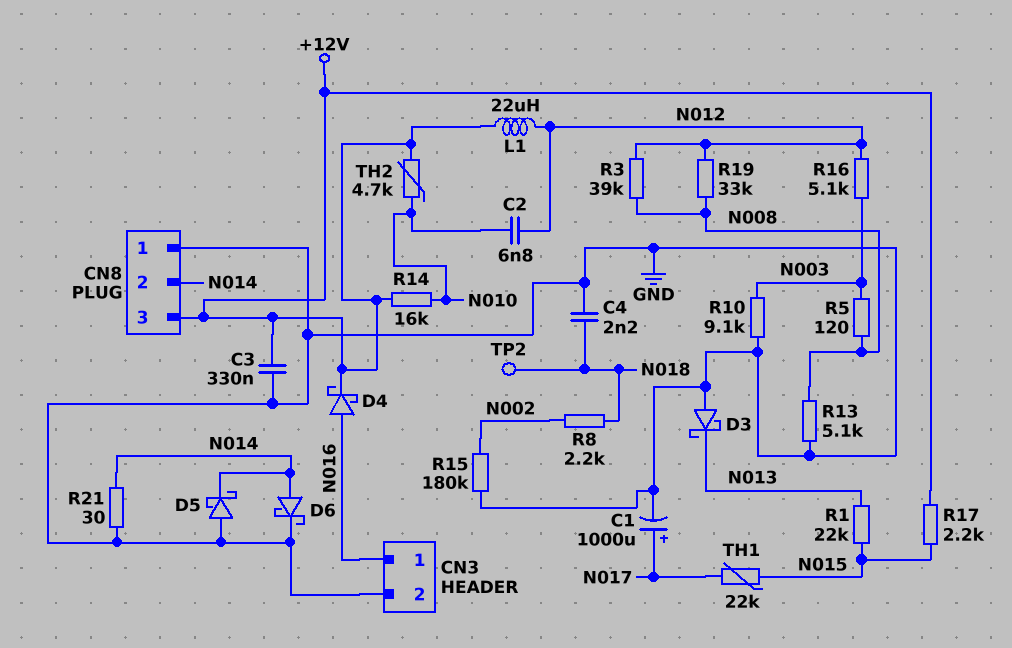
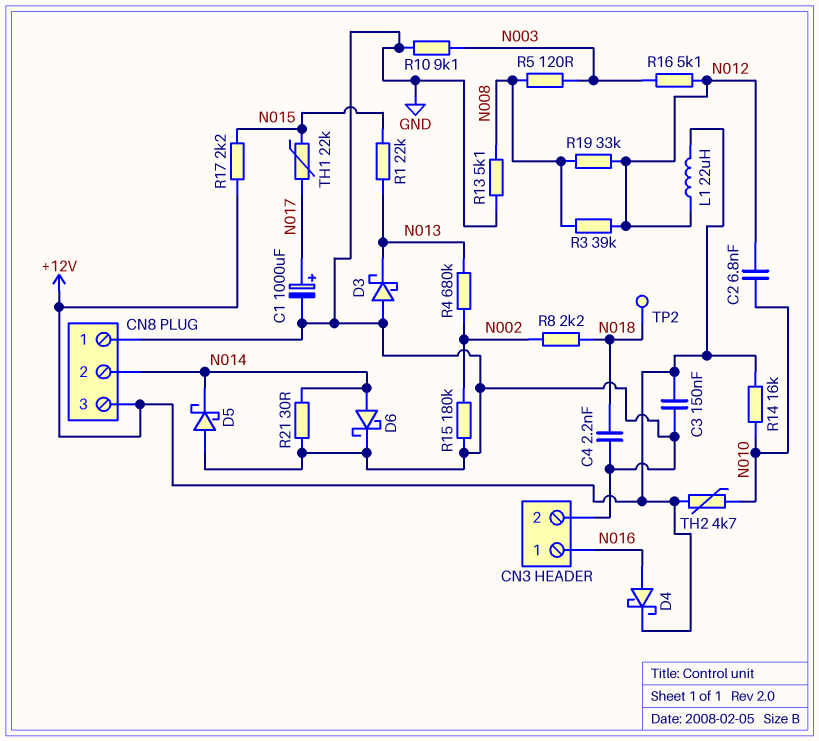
C3: 330nF (+12V, GND) -> 150nF (+12V, GND)
R4: none -> 680k (N002, N013)

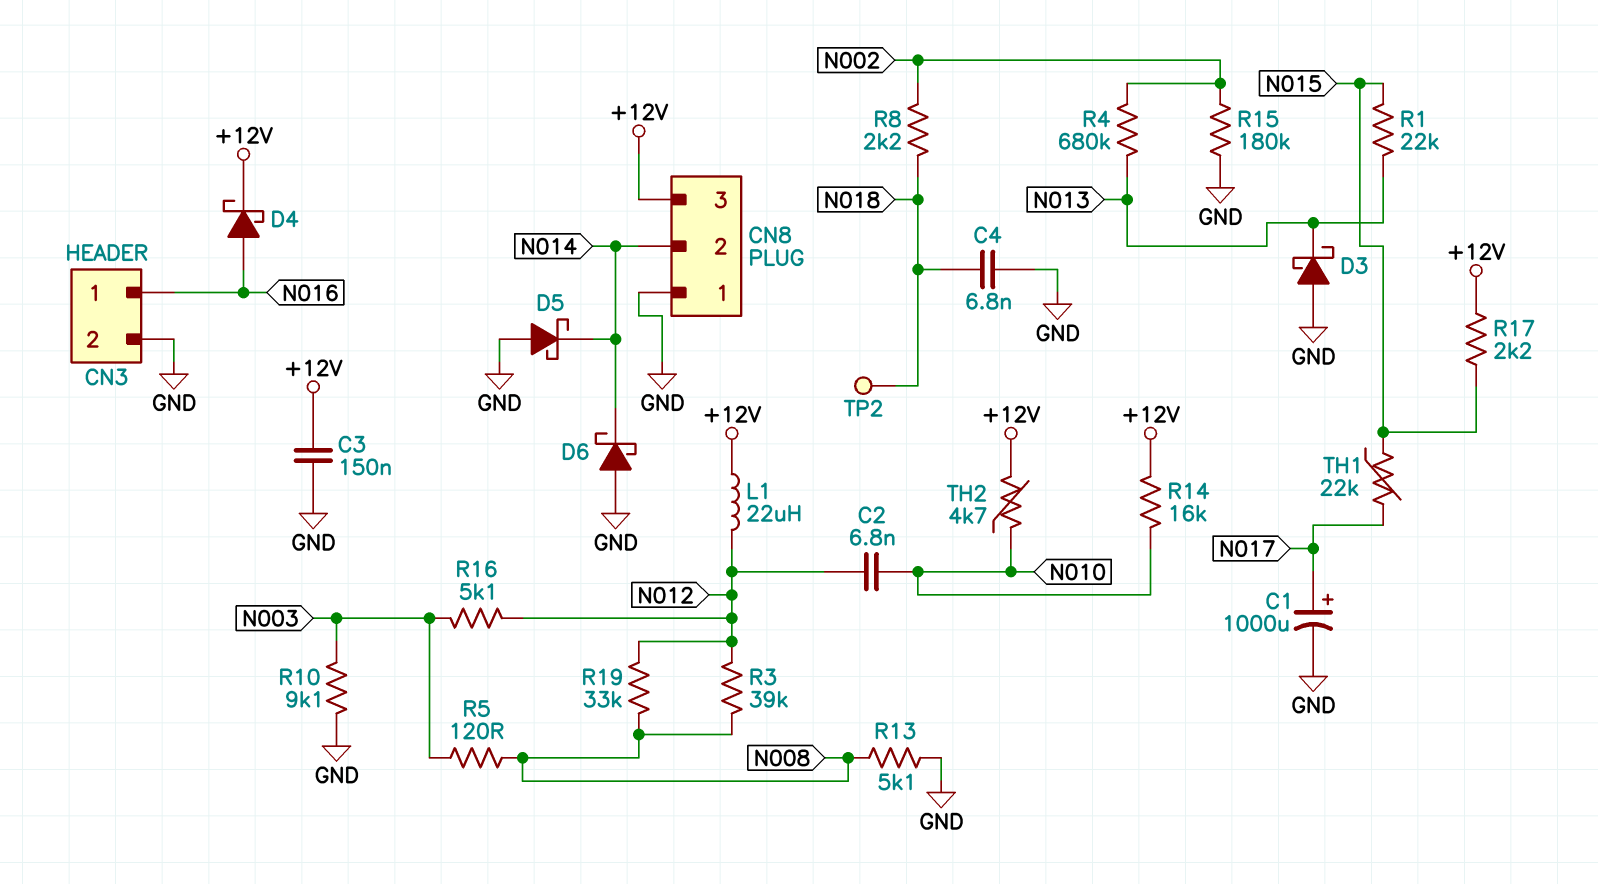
C4: 2.2nF (GND, N018) -> 6.8nF (GND, N018)
D6: schottky (A N014, K GND) -> schottky (A GND, K N014)
R21: 30 (GND, N014) -> none

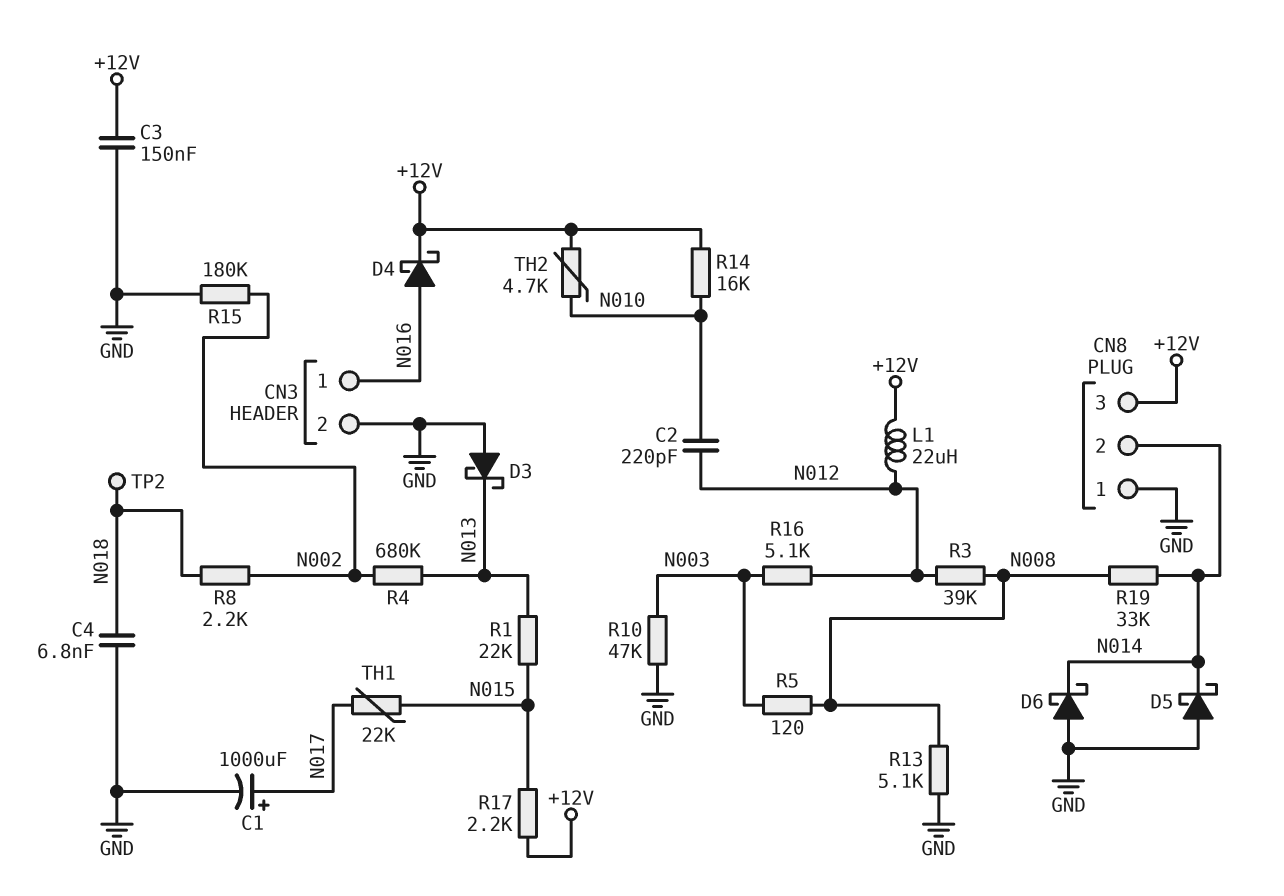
C2: 6.8nF (N010, N012) -> 220pF (N010, N012)
R10: 9.1k (GND, N003) -> 47k (GND, N003)
R19: 33k (N008, N012) -> 33k (N008, N014)

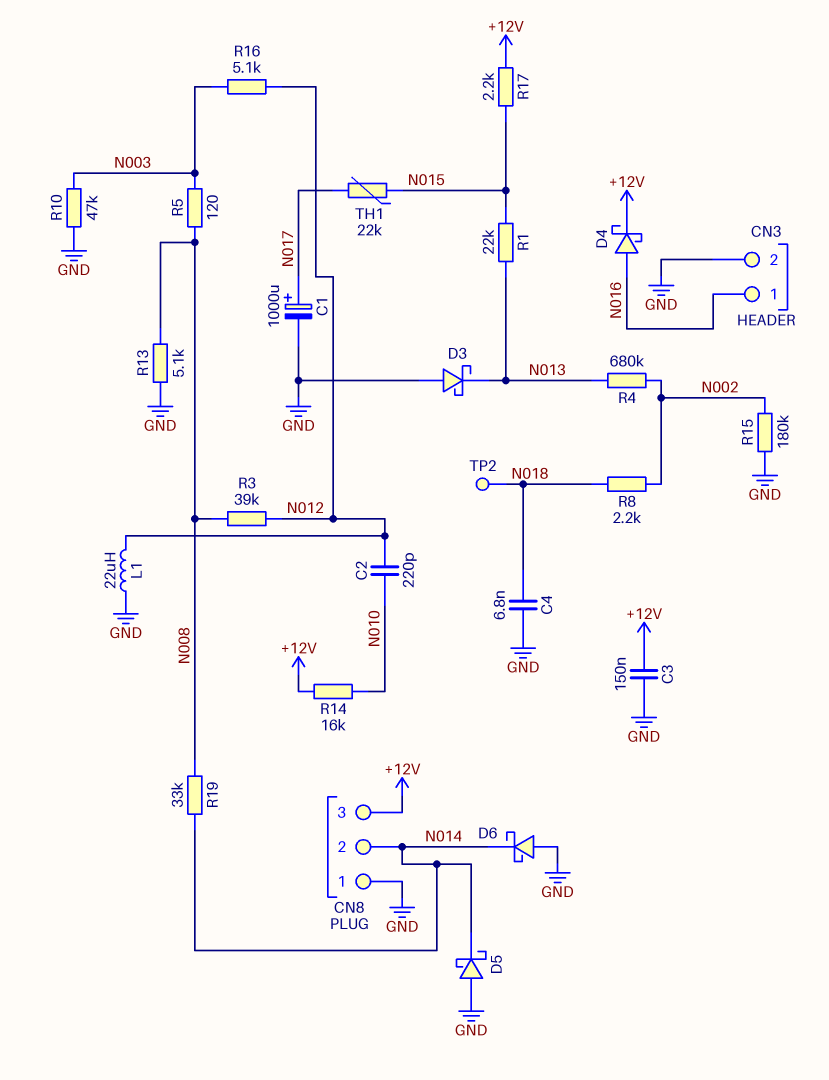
L1: 22uH (+12V, N012) -> 22uH (GND, N012)
TH2: 4.7k (+12V, N010) -> none

